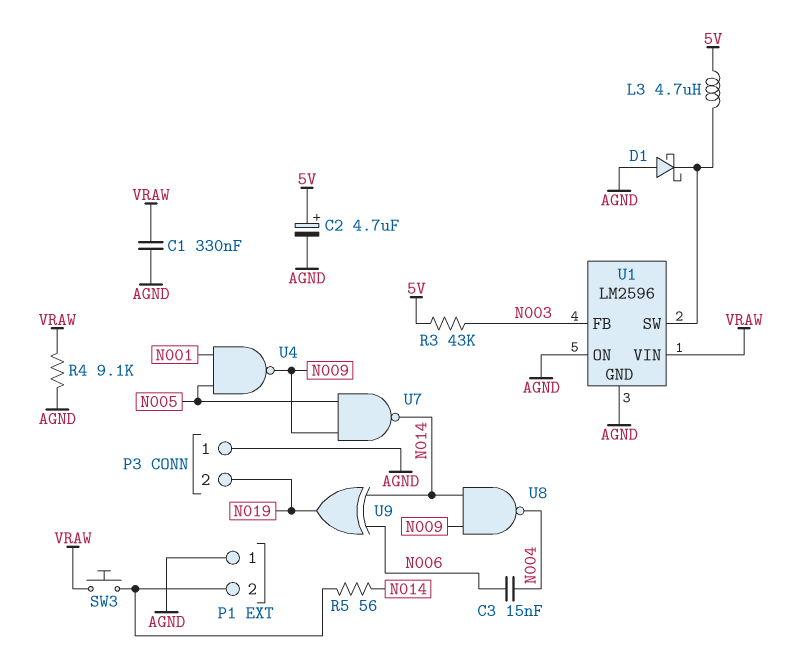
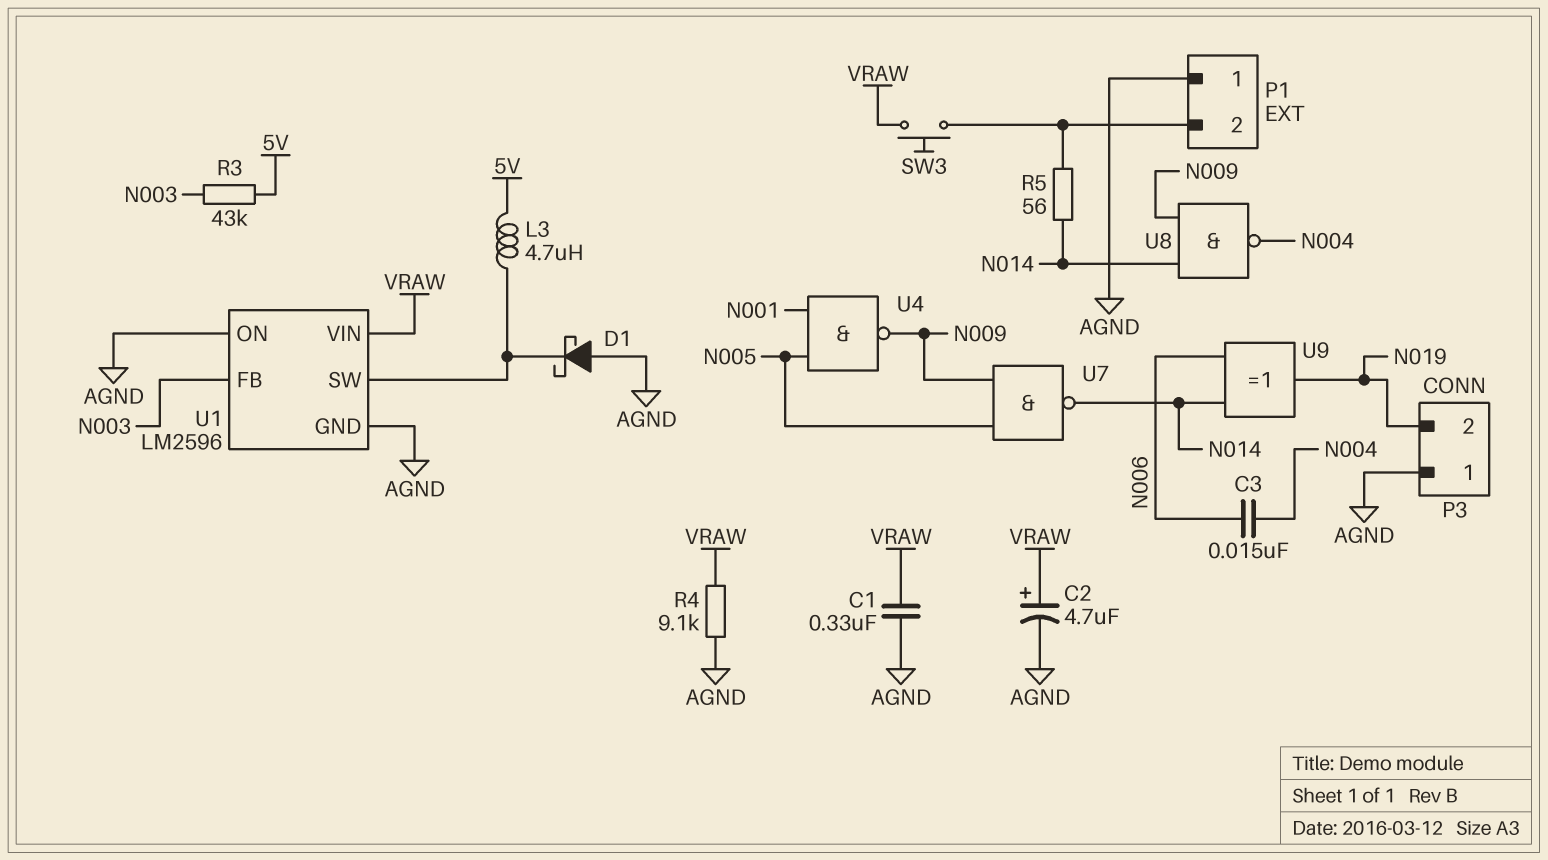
C2: 4.7uF (plus 5V, minus AGND) -> 4.7uF (plus VRAW, minus AGND)

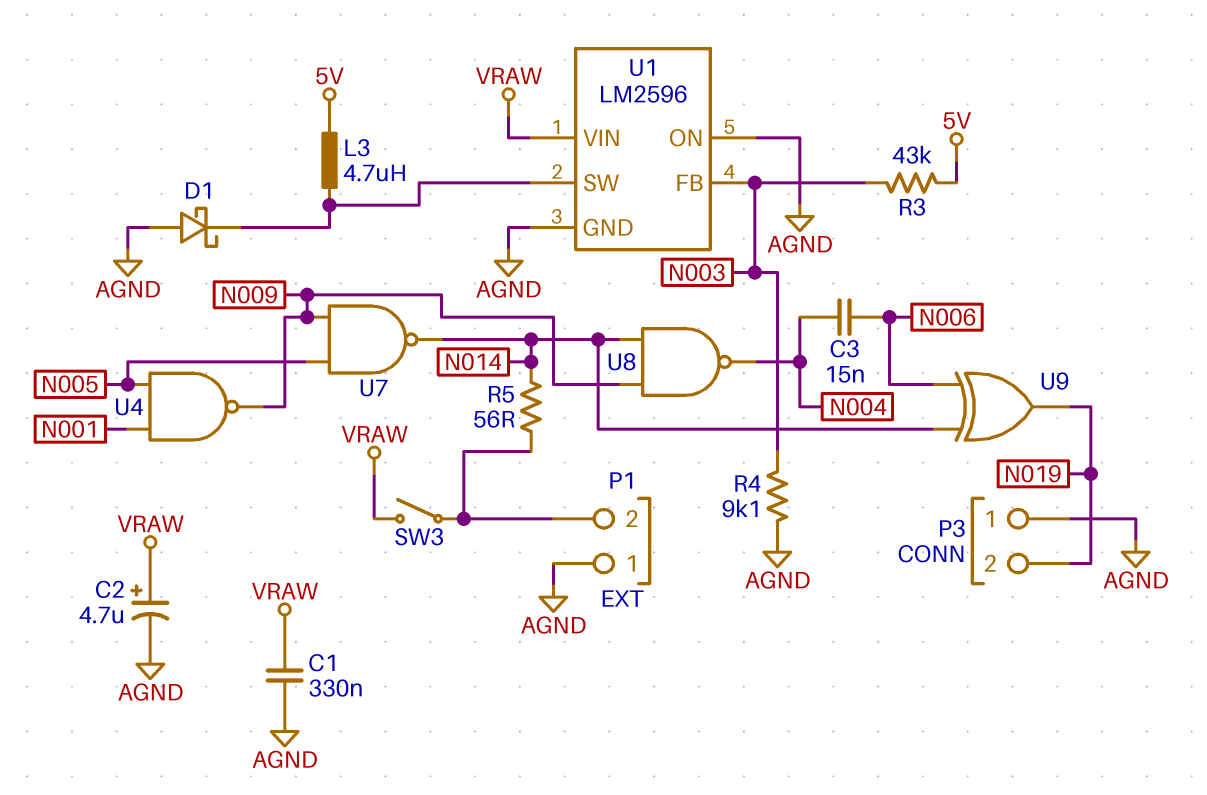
R4: 9.1k (AGND, VRAW) -> 9.1k (AGND, N003)
SW3: button (P1/2, VRAW) -> switch (P1/2, VRAW)

